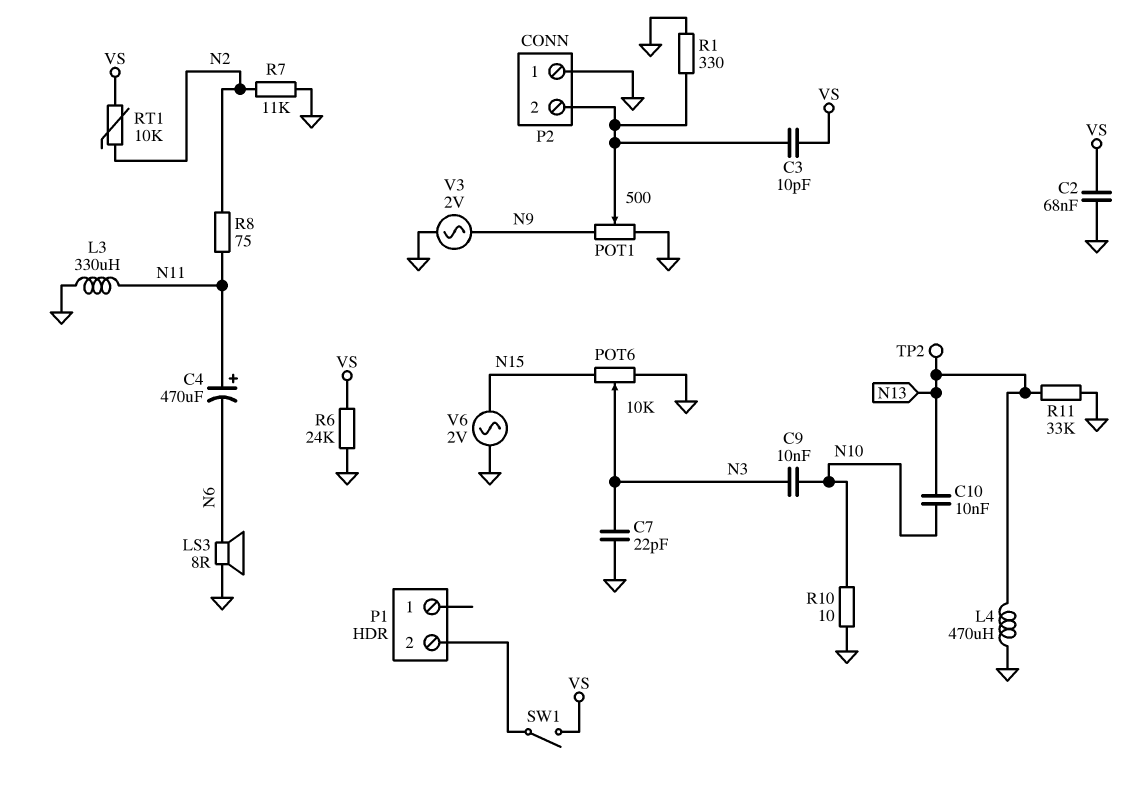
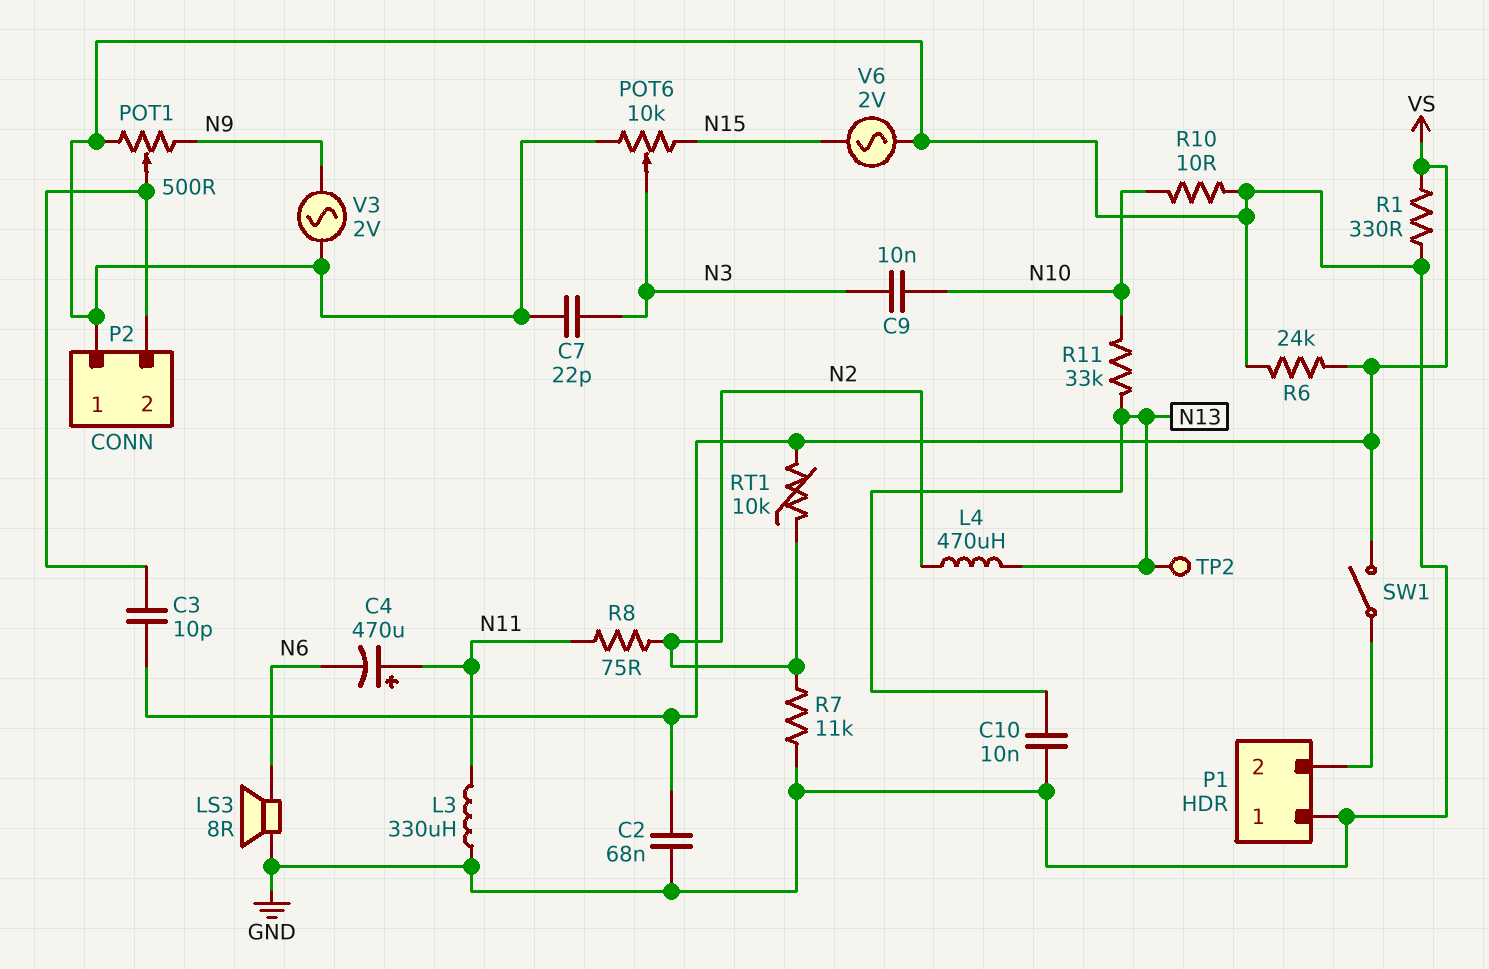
C10: 10nF (N10, N13) -> 10nF (GND, N13)
L4: 470uH (GND, N13) -> 470uH (N2, N13)
P1 pin 1: none -> GND
R1: 330 (GND, P2/2) -> 330 (GND, VS)
R11: 33k (GND, N13) -> 33k (N10, N13)

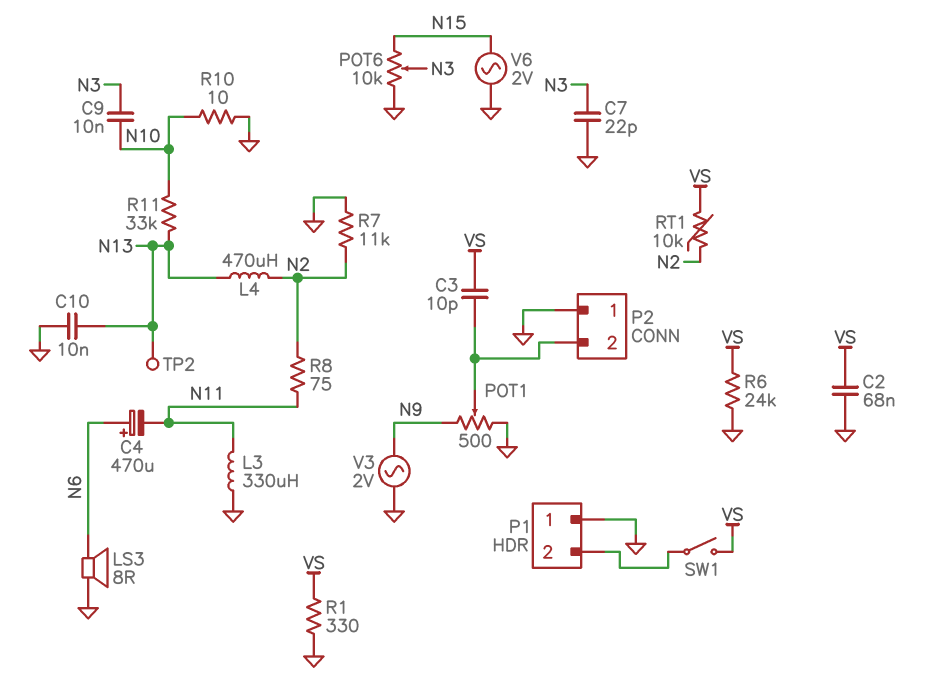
C4: 470uF (plus N11, minus N6) -> 470uF (plus N6, minus N11)

